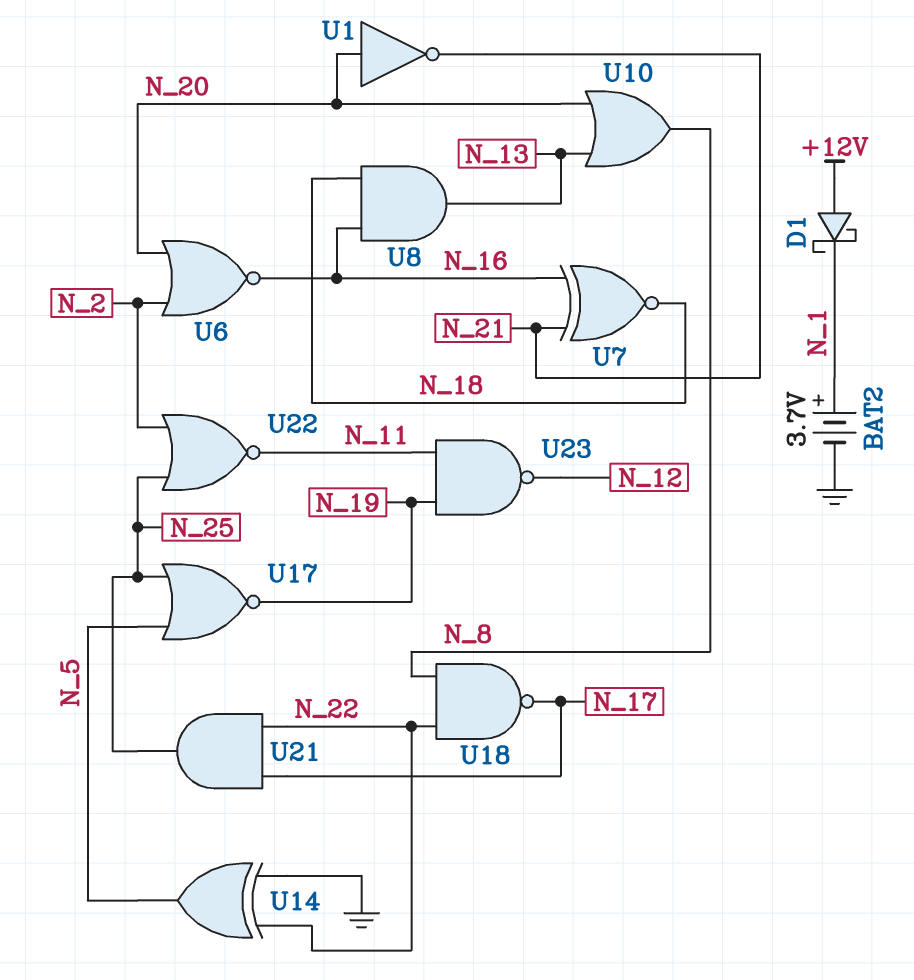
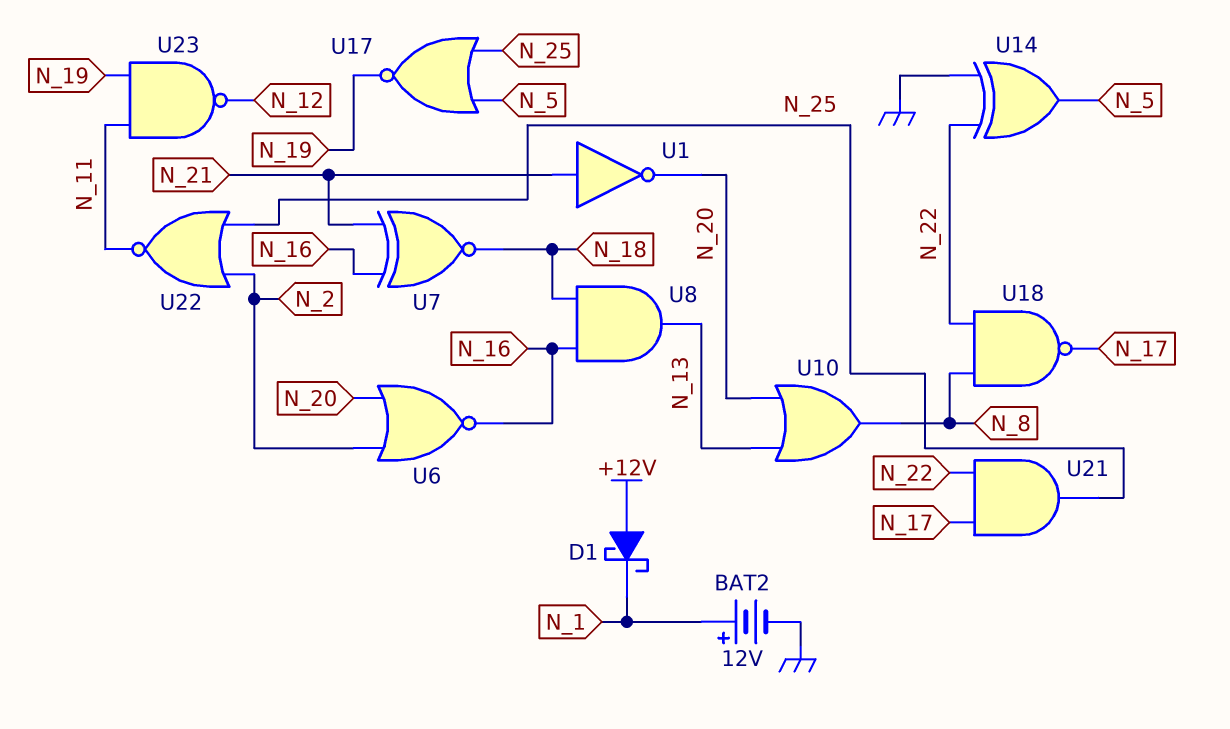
BAT2: 3.7V (plus N_1, minus GND) -> 12V (plus N_1, minus GND)
U1: NOT (in N_20, out N_21) -> NOT (in N_21, out N_20)

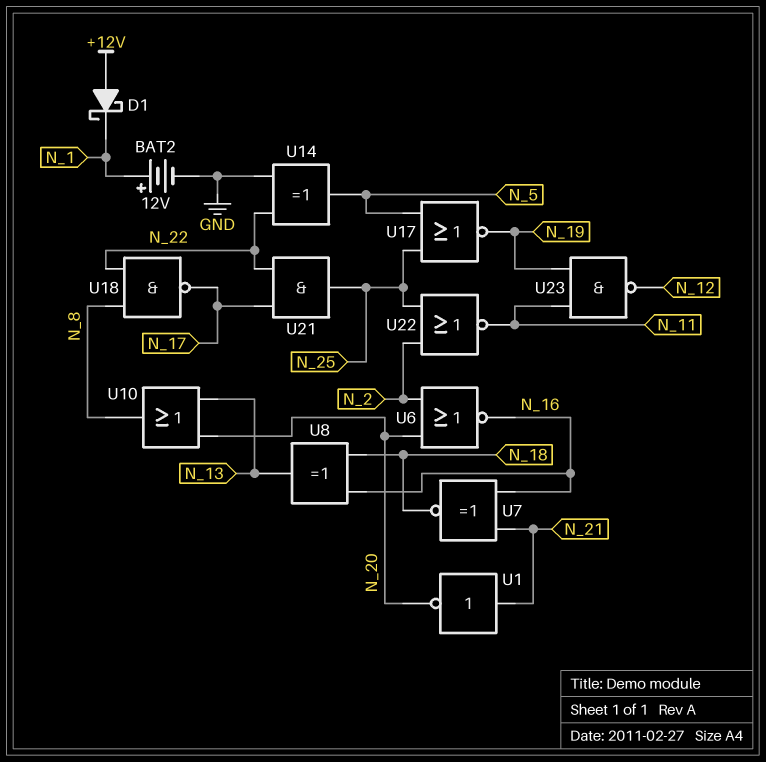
U8: AND (in N_16, in N_18, out N_13) -> XOR (in N_16, in N_18, out N_13)

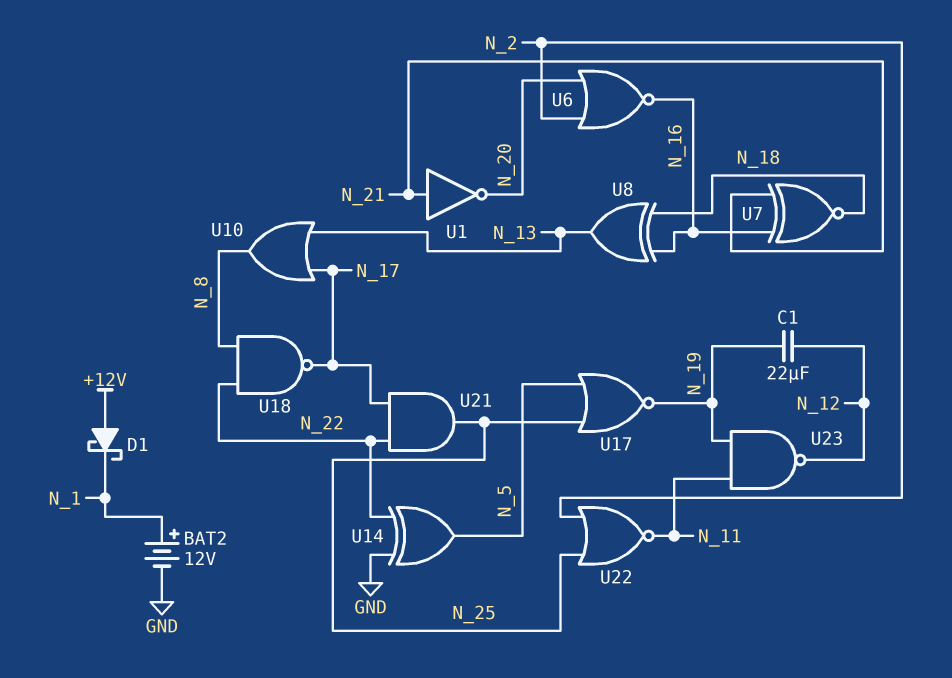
C1: none -> 22uF (N_12, N_19)
U10: OR (in N_13, in N_20, out N_8) -> OR (in N_13, in N_17, out N_8)

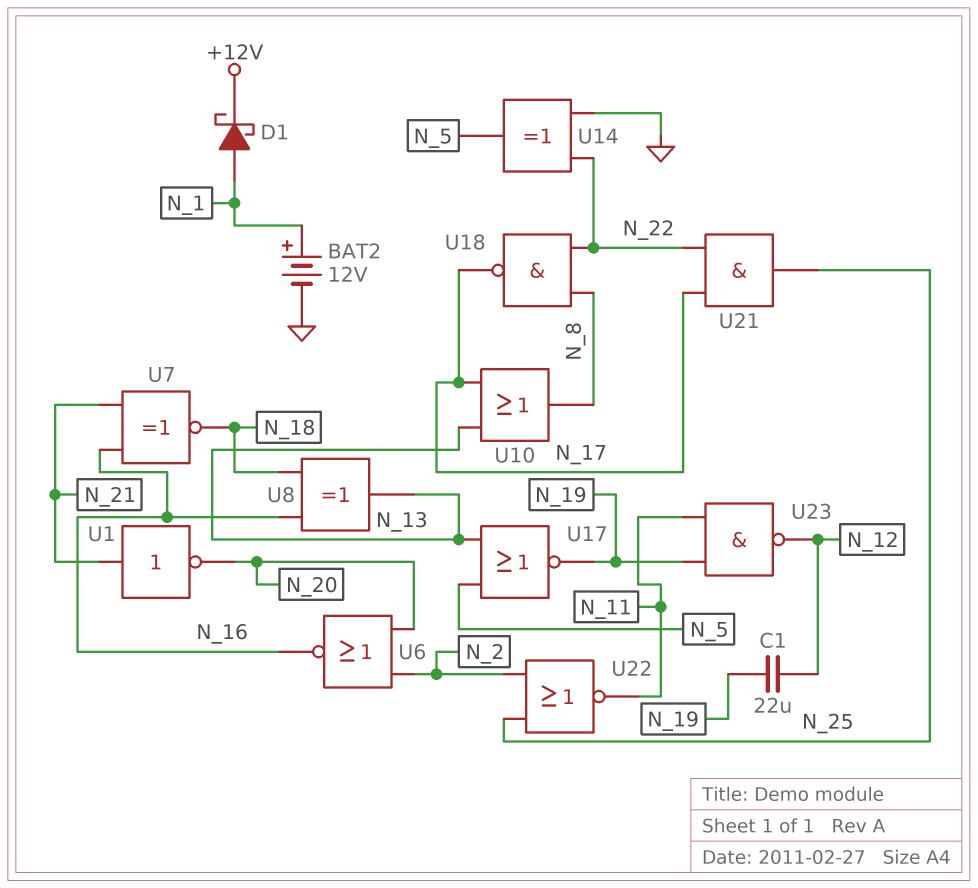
D1: schottky (A +12V, K N_1) -> schottky (A N_1, K +12V)
U17: NOR (in N_5, in N_25, out N_19) -> NOR (in N_5, in N_13, out N_19)

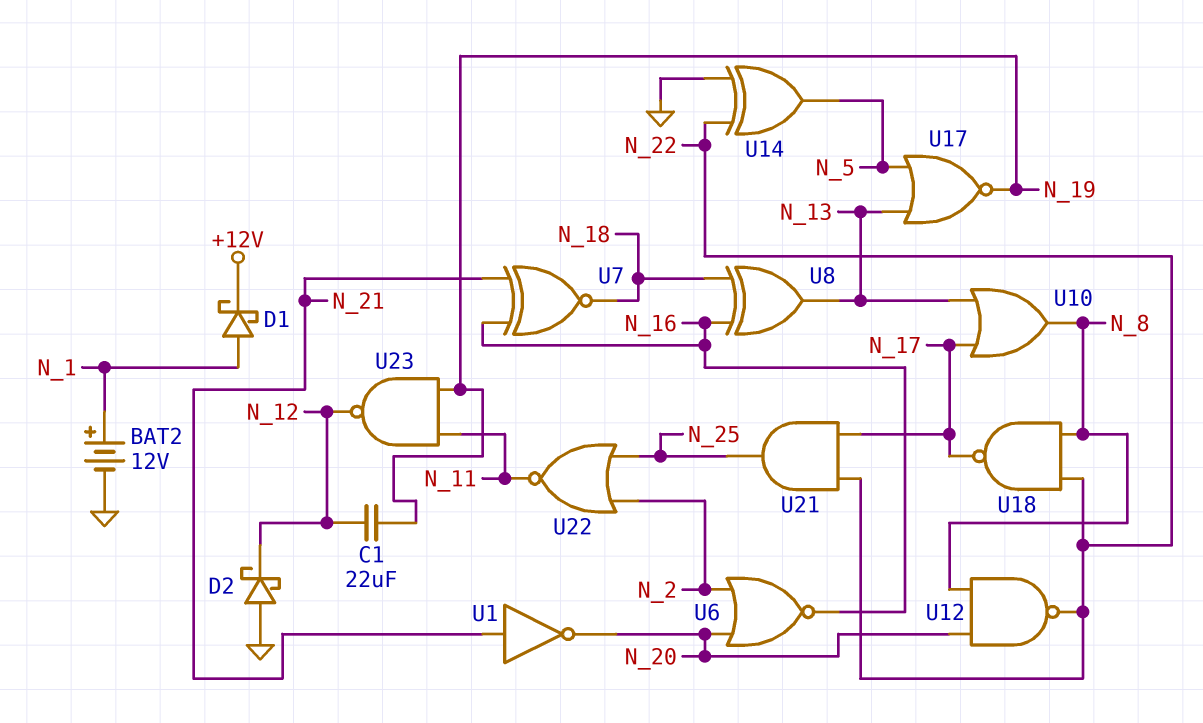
D2: none -> schottky (A GND, K N_12)
U12: none -> NAND (in N_8, in N_20, out N_22)

